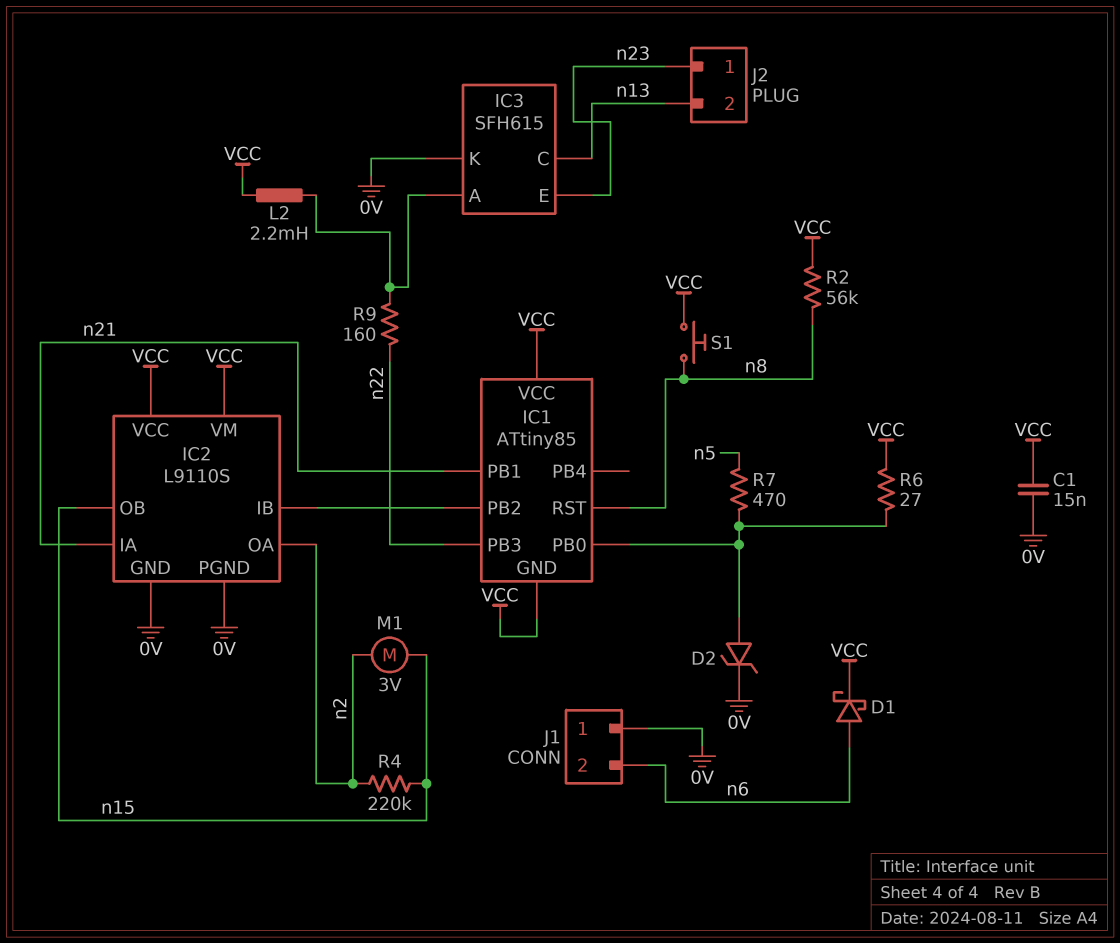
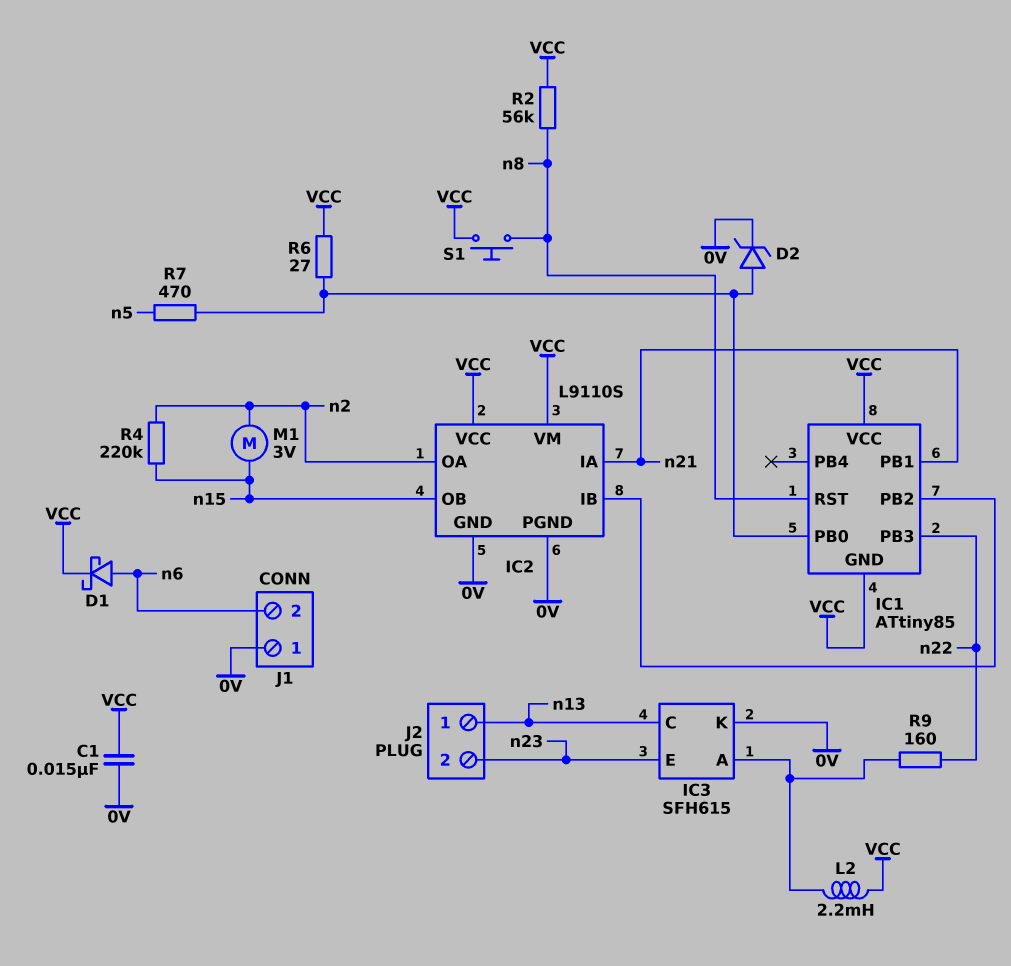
J2 pin 1: n23 -> n13
J2 pin 2: n13 -> n23

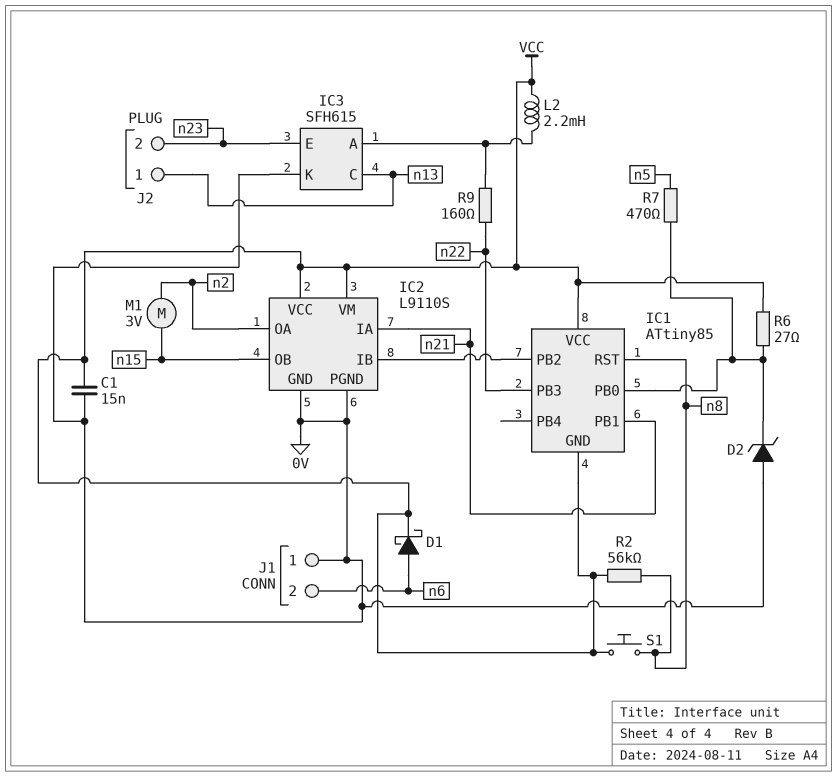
D2: zener (A IC1/PB0, K 0V) -> zener (A 0V, K IC1/PB0)
R4: 220k (n2, n15) -> none

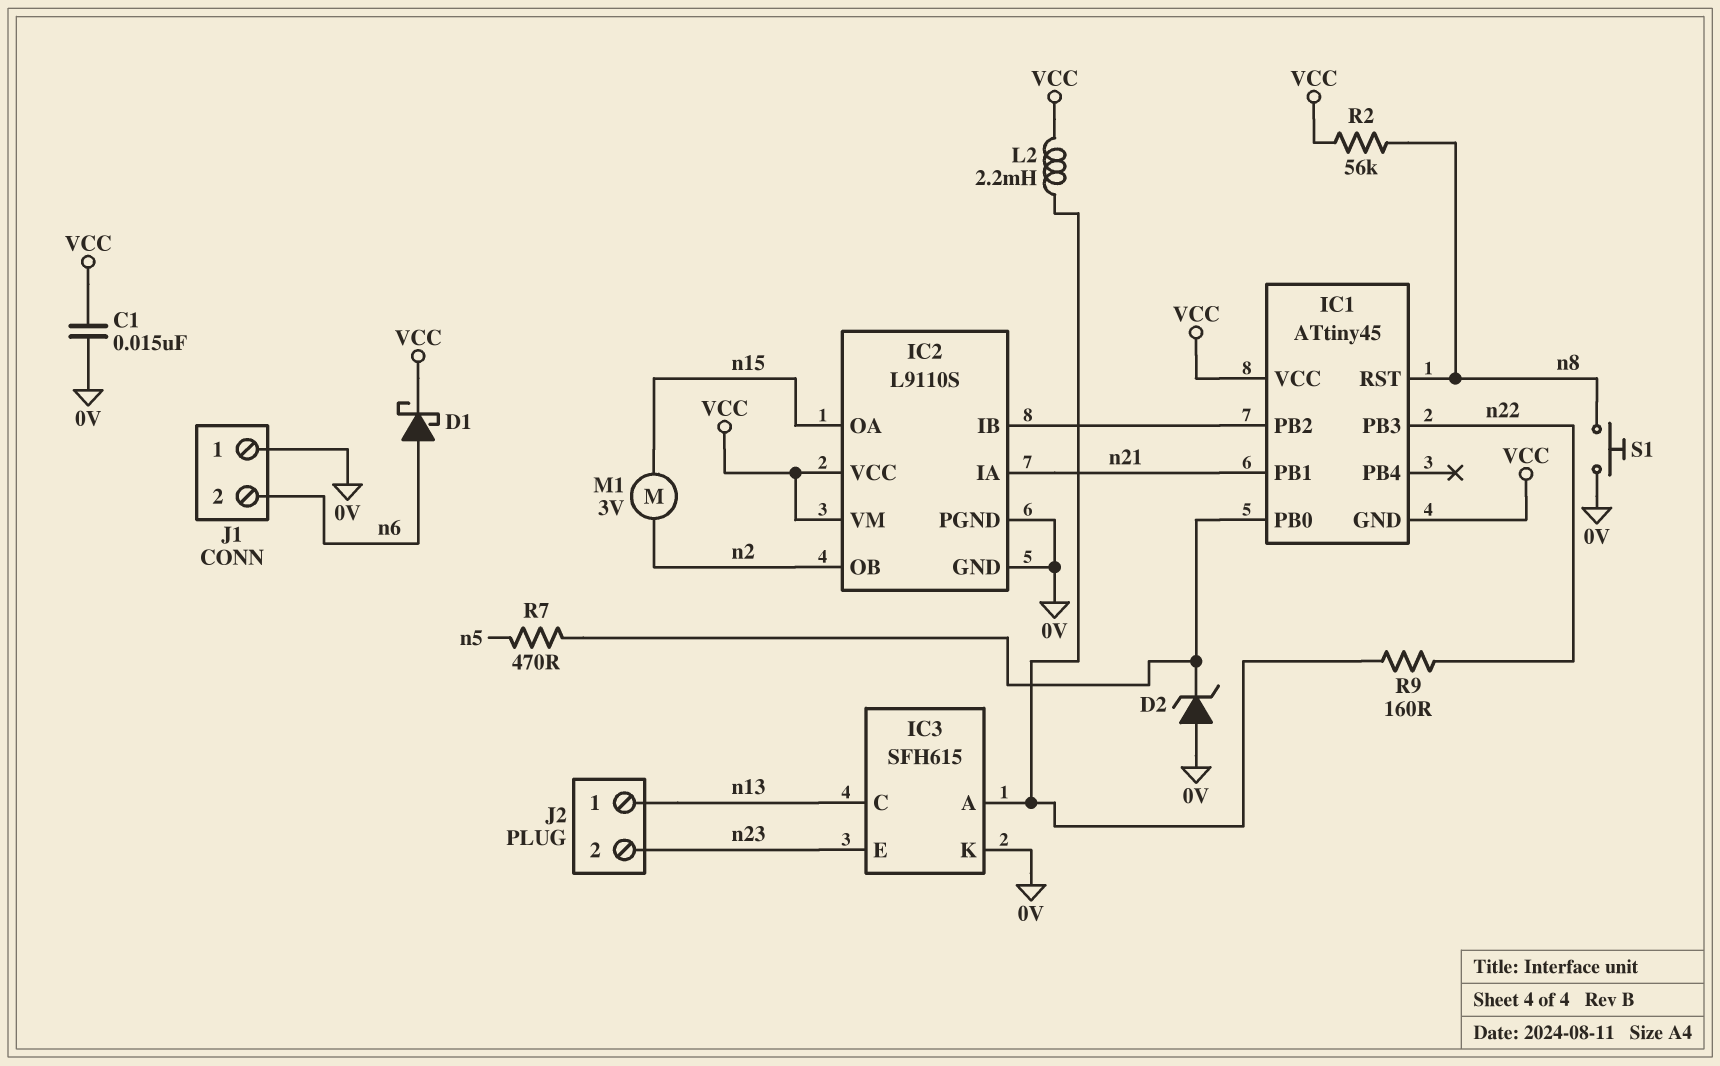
IC1: ATtiny85 -> ATtiny45
IC2 pin OA: n2 -> n15
IC2 pin OB: n15 -> n2
R6: 27 (IC1/PB0, VCC) -> none
S1: button (VCC, n8) -> button (0V, n8)

